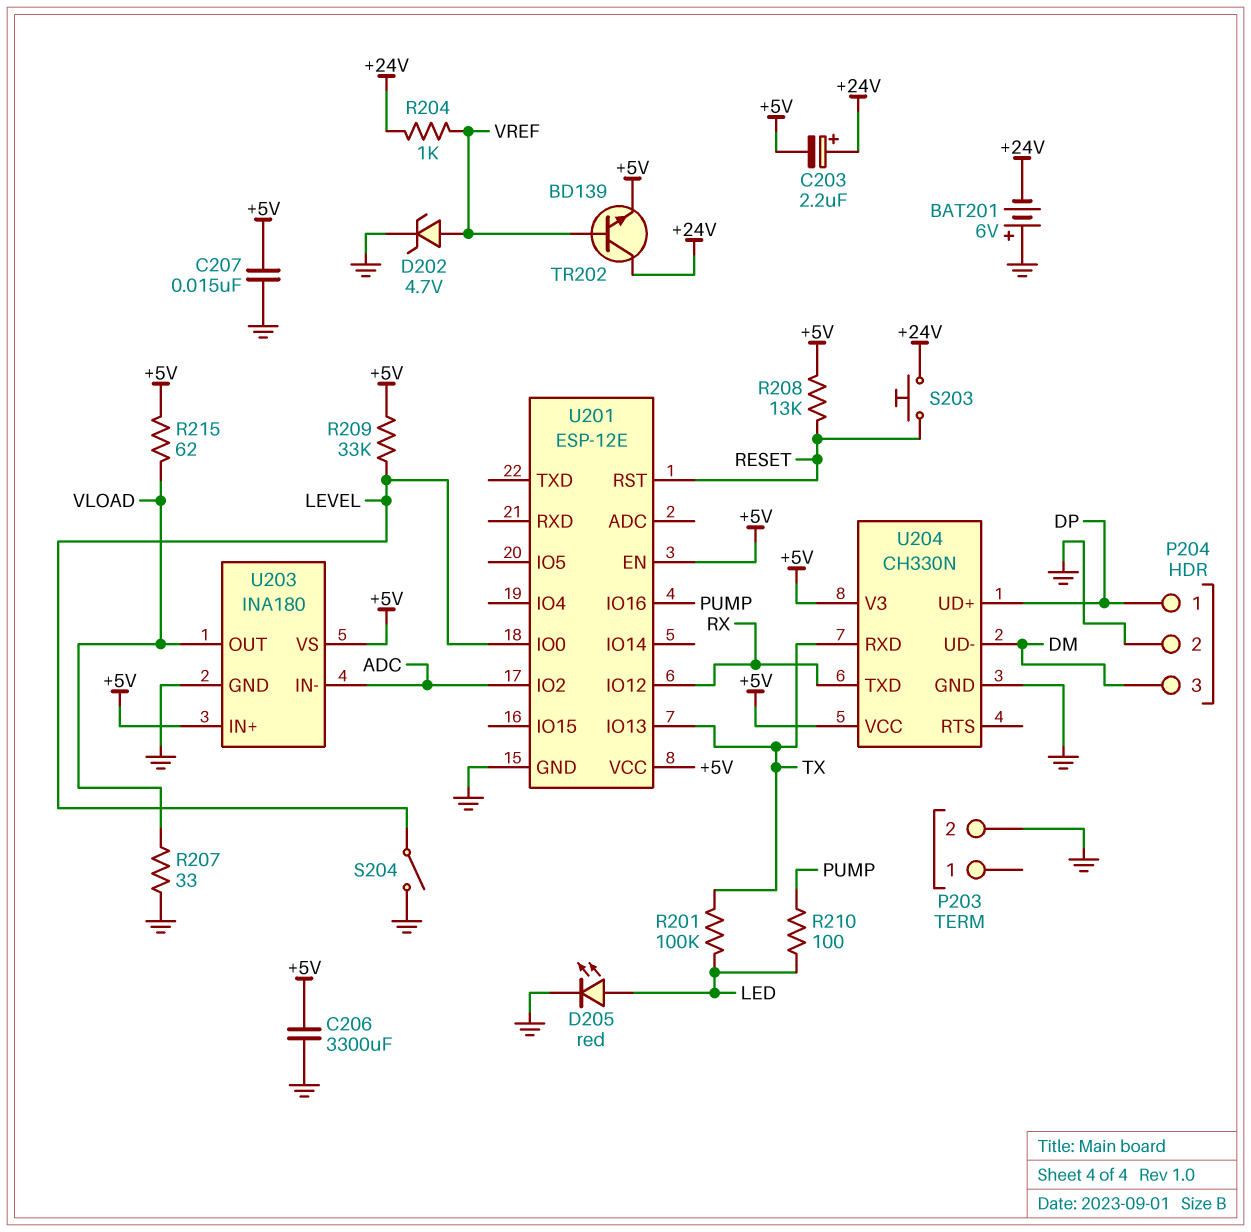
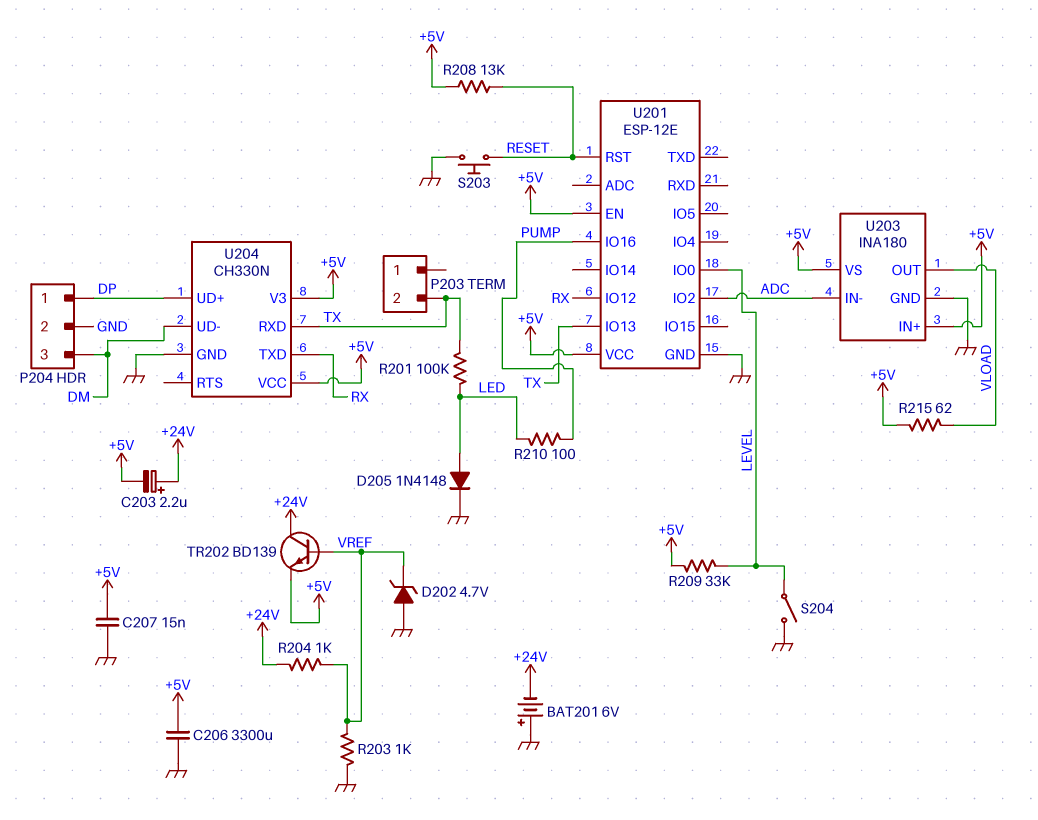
D202: zener 4.7V (A VREF, K GND) -> zener 4.7V (A GND, K VREF)
D205: LED red (A LED, K GND) -> diode 1N4148 (A LED, K GND)
P203 pin 2: GND -> TX
R203: none -> 1k (GND, VREF)
R207: 33 (GND, VLOAD) -> none
S203: button (+24V, RESET) -> button (GND, RESET)

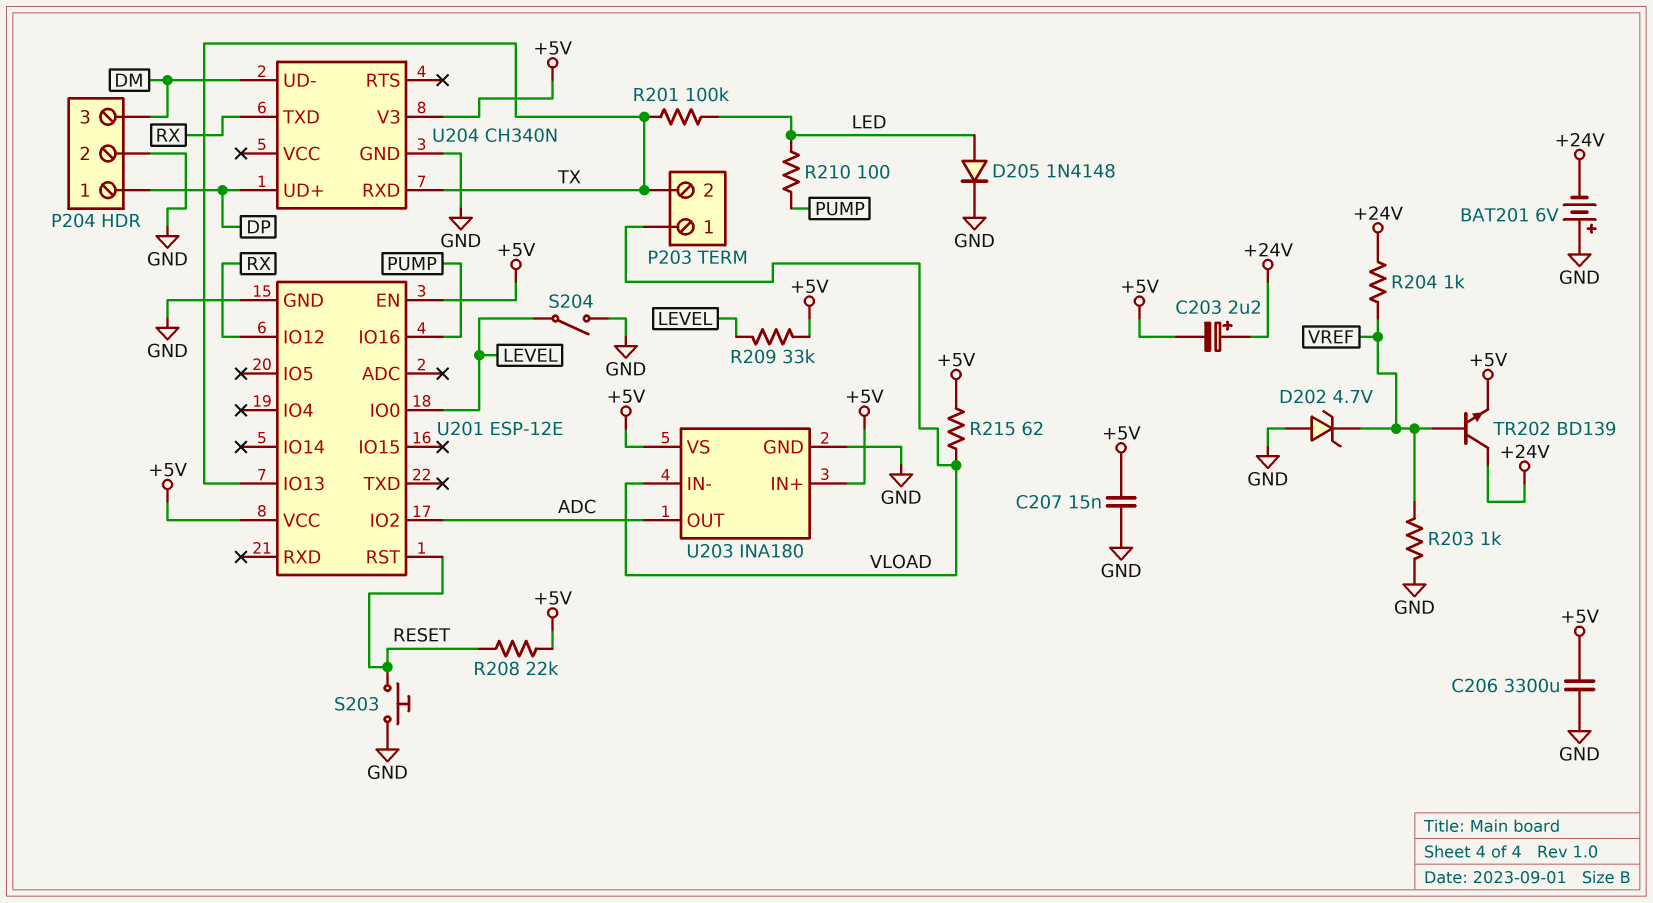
P203 pin 1: none -> VLOAD
R208: 13k (+5V, RESET) -> 22k (+5V, RESET)
U203 pin IN-: ADC -> VLOAD
U203 pin OUT: VLOAD -> ADC
U204: CH330N -> CH340N
U204 pin VCC: +5V -> none

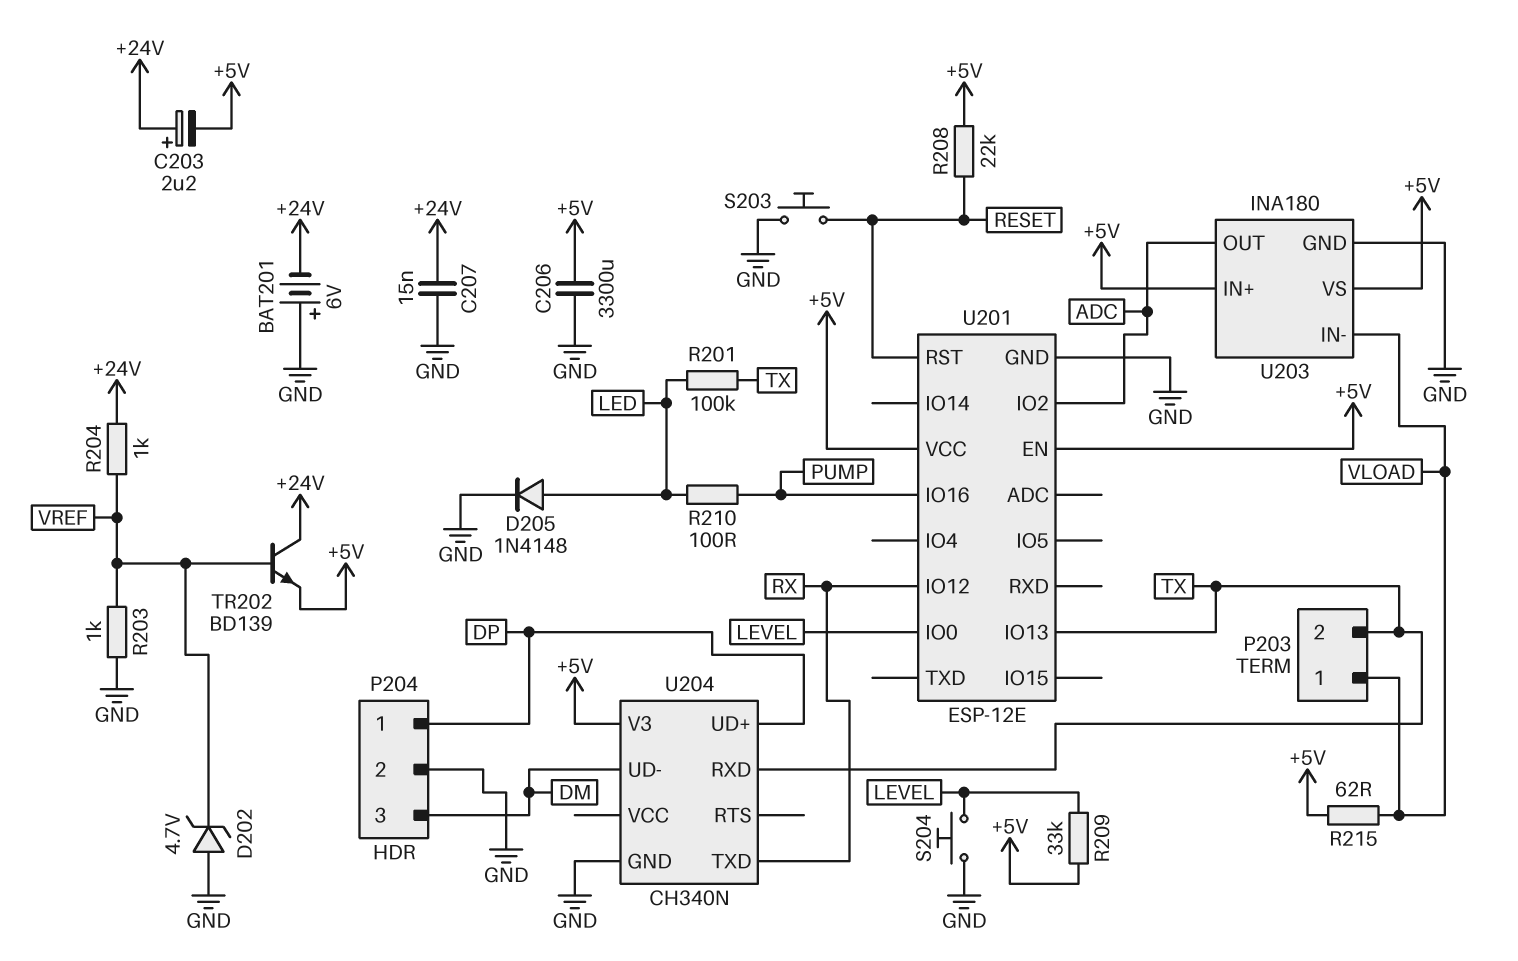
C207: 15nF (+5V, GND) -> 15nF (+24V, GND)
S204: switch (GND, LEVEL) -> button (GND, LEVEL)

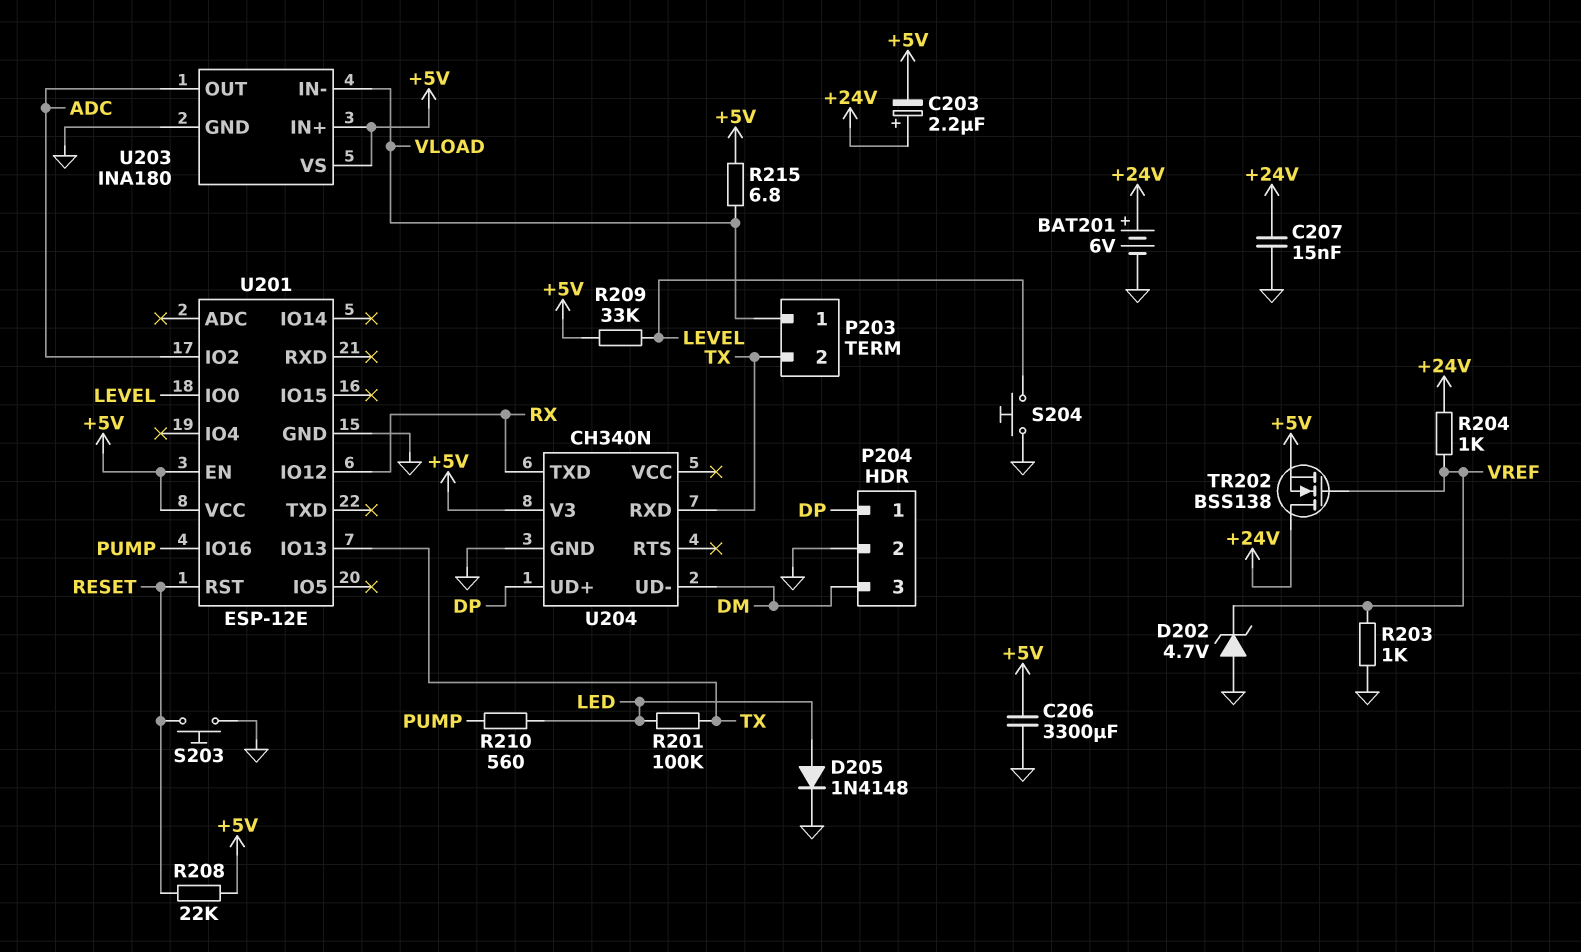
BAT201: 6V (plus GND, minus +24V) -> 6V (plus +24V, minus GND)
R210: 100 (LED, PUMP) -> 560 (LED, PUMP)
R215: 62 (+5V, VLOAD) -> 6.8 (+5V, VLOAD)
TR202: NPN BD139 (B VREF, C +24V, E +5V) -> NMOS BSS138 (G VREF, D +24V, S +5V)

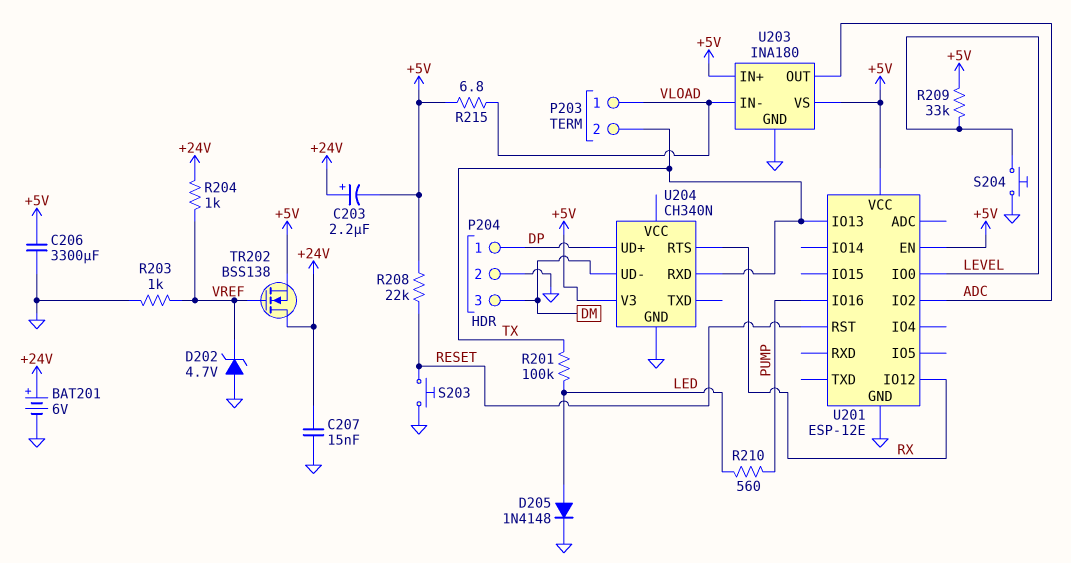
U204 pin RTS: none -> RX
U204 pin TXD: RX -> none

